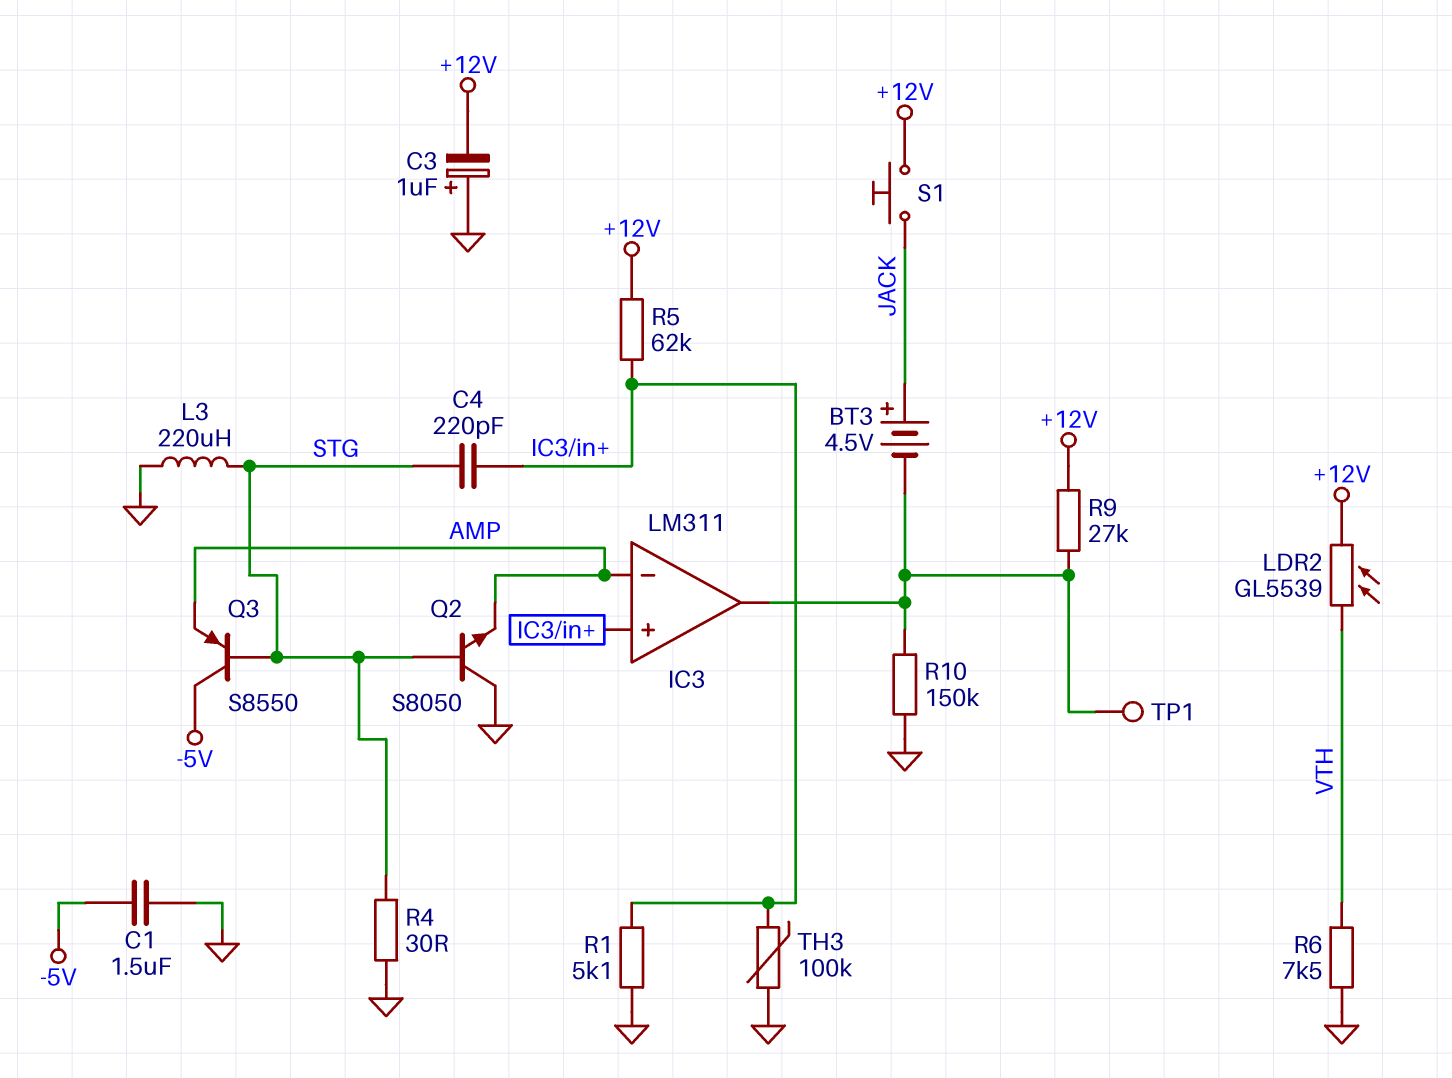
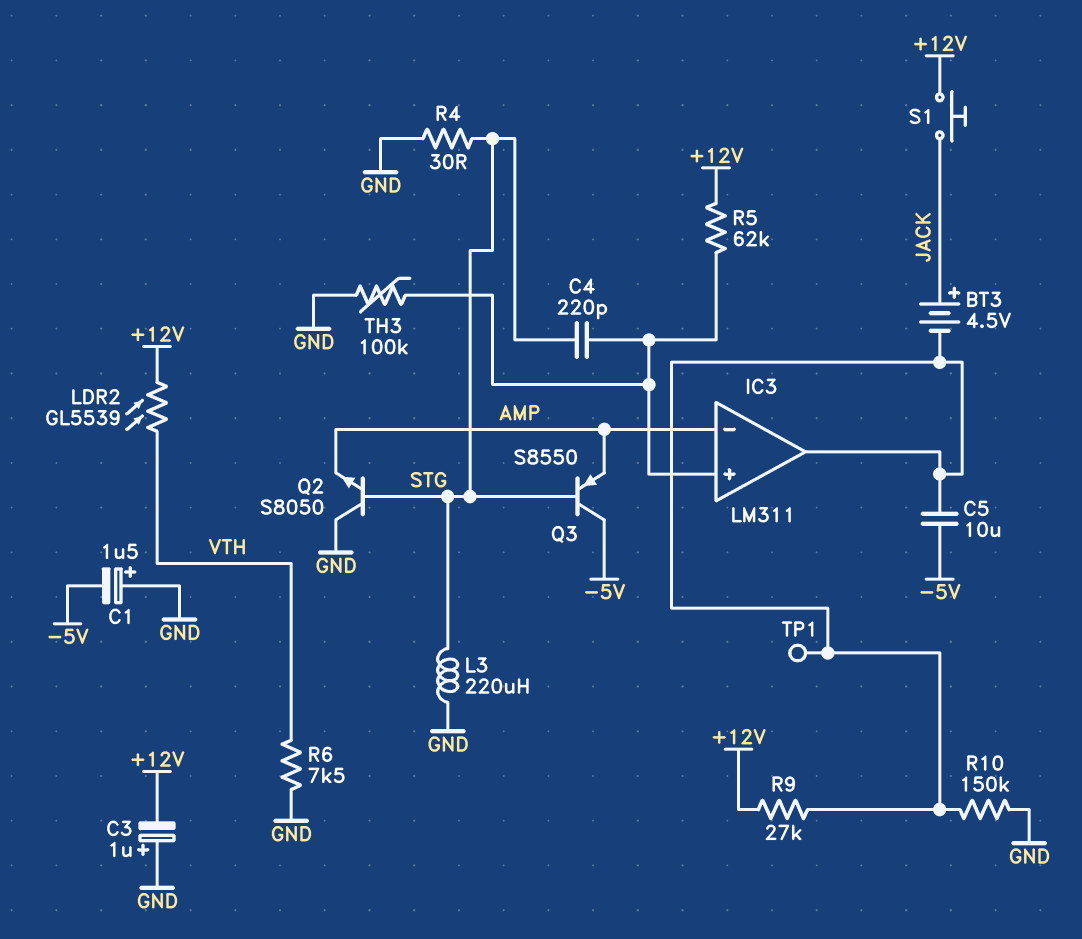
C1: 1.5uF (-5V, GND) -> 1.5uF (plus GND, minus -5V)
C5: none -> 10uF (-5V, IC3/out)
R1: 5.1k (GND, IC3/in+) -> none

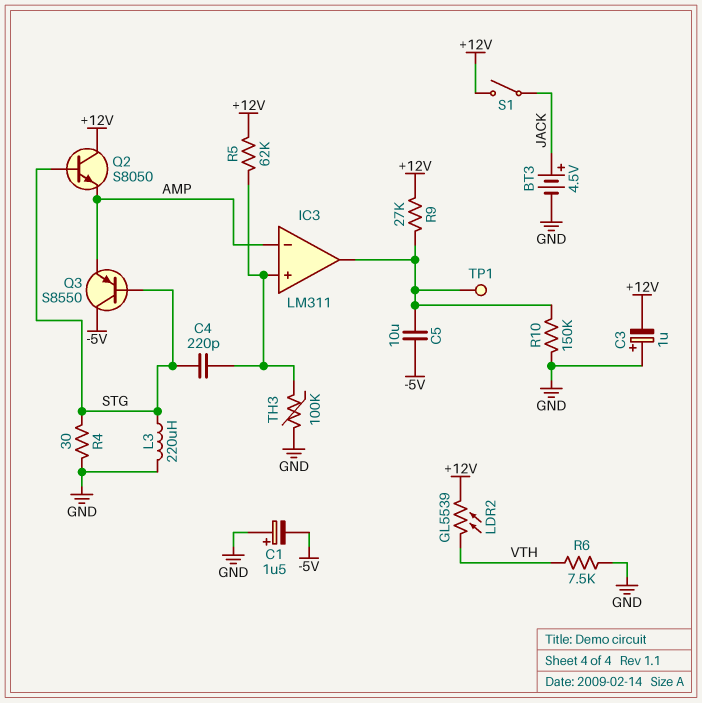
BT3: 4.5V (plus JACK, minus IC3/out) -> 4.5V (plus JACK, minus GND)
Q2: NPN S8050 (B STG, C GND, E AMP) -> NPN S8050 (B STG, C +12V, E AMP)
S1: button (+12V, JACK) -> switch (+12V, JACK)

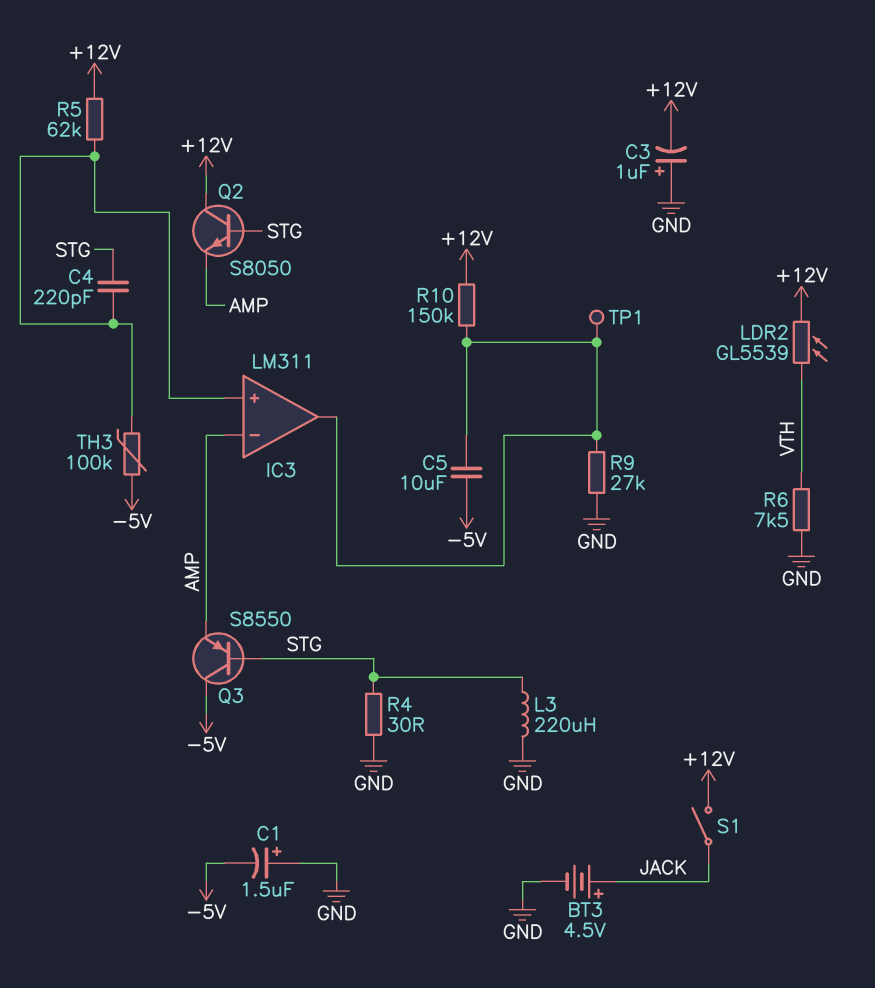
R9: 27k (+12V, IC3/out) -> 27k (GND, IC3/out)
R10: 150k (GND, IC3/out) -> 150k (+12V, IC3/out)
TH3: 100k (GND, IC3/in+) -> 100k (-5V, IC3/in+)

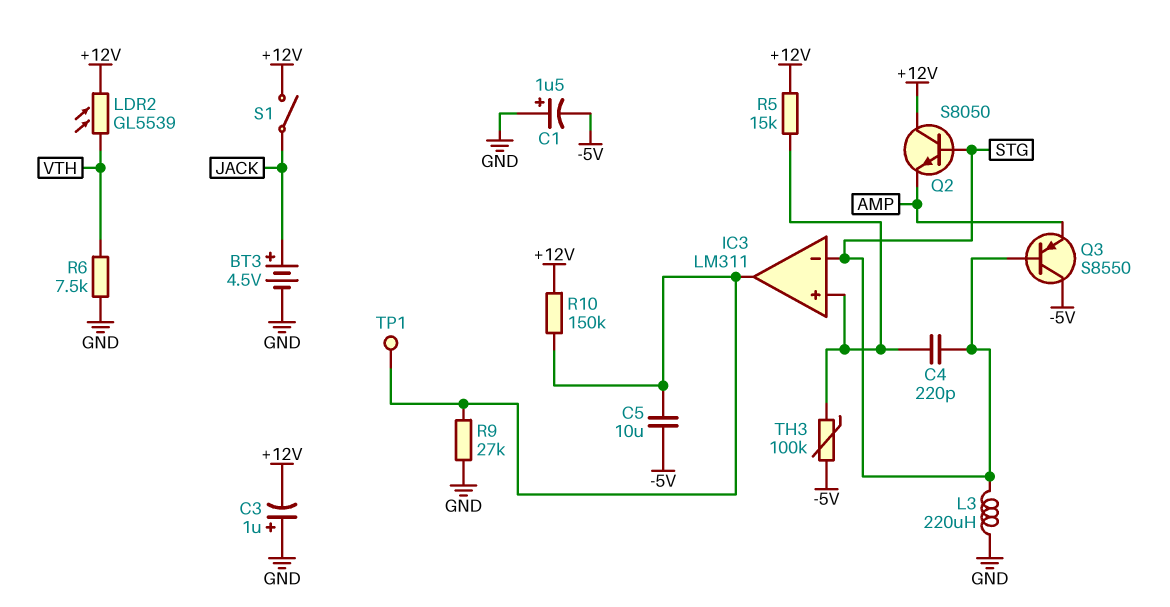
IC3 pin in-: AMP -> STG
R4: 30 (GND, STG) -> none
R5: 62k (+12V, IC3/in+) -> 15k (+12V, IC3/in+)

